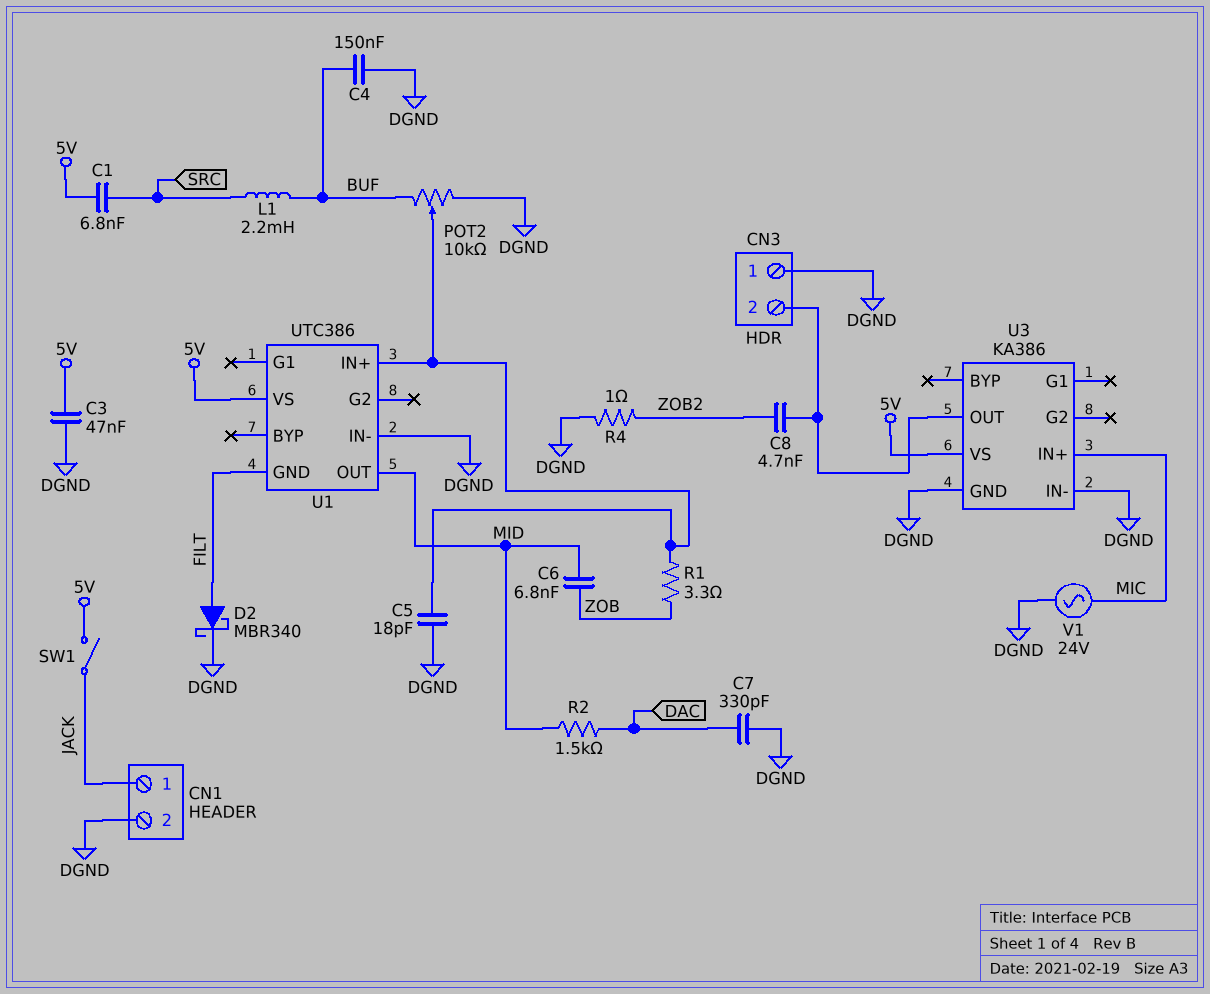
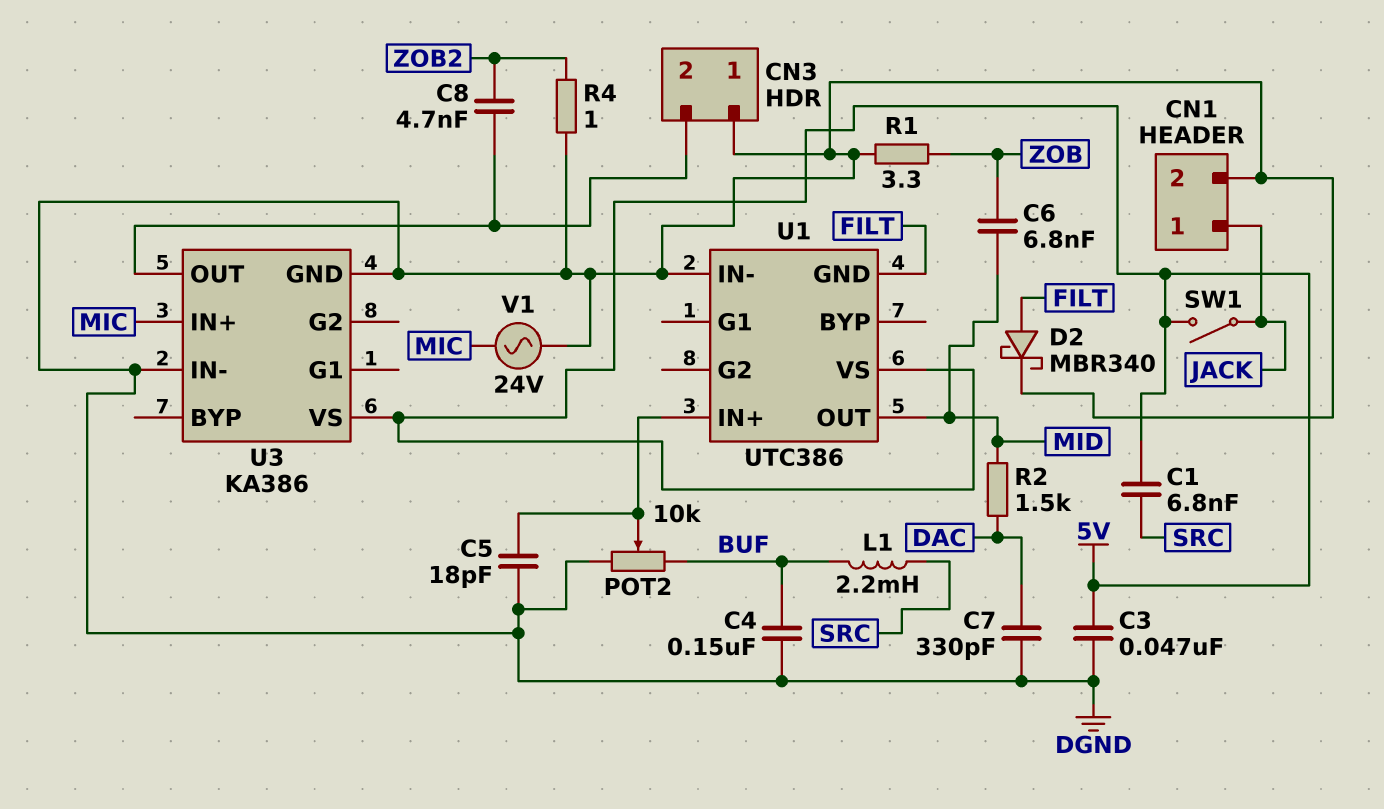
R1: 3.3 (U1/IN+, ZOB) -> 3.3 (DGND, ZOB)

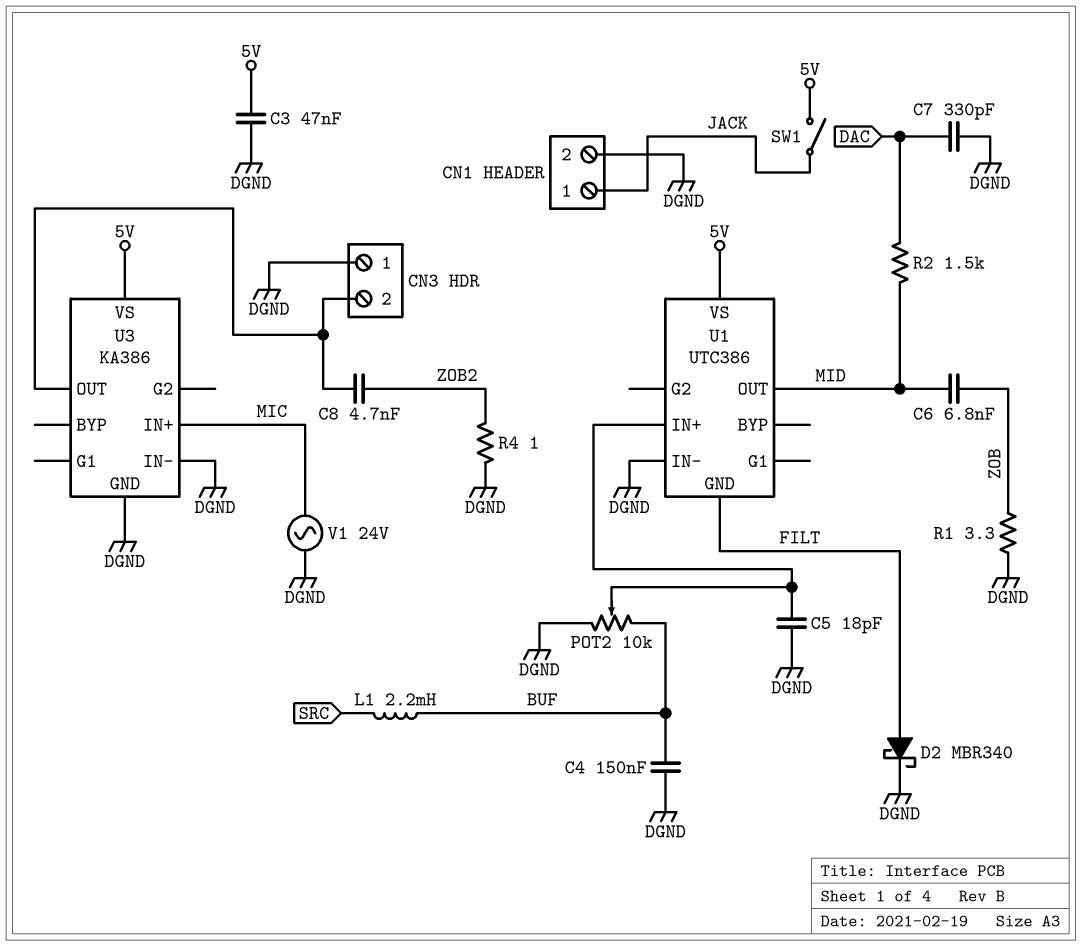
C1: 6.8nF (5V, SRC) -> none

